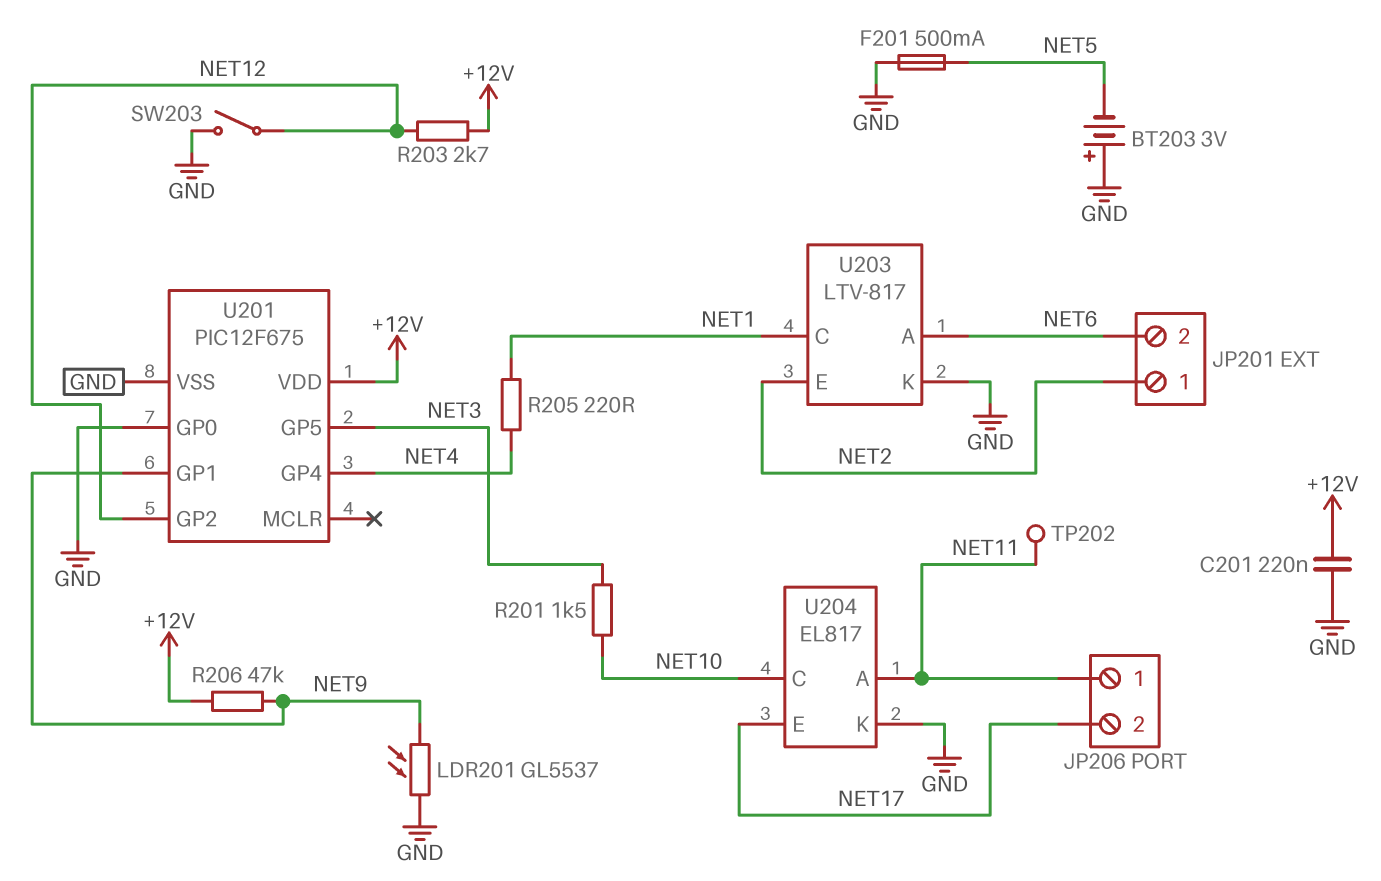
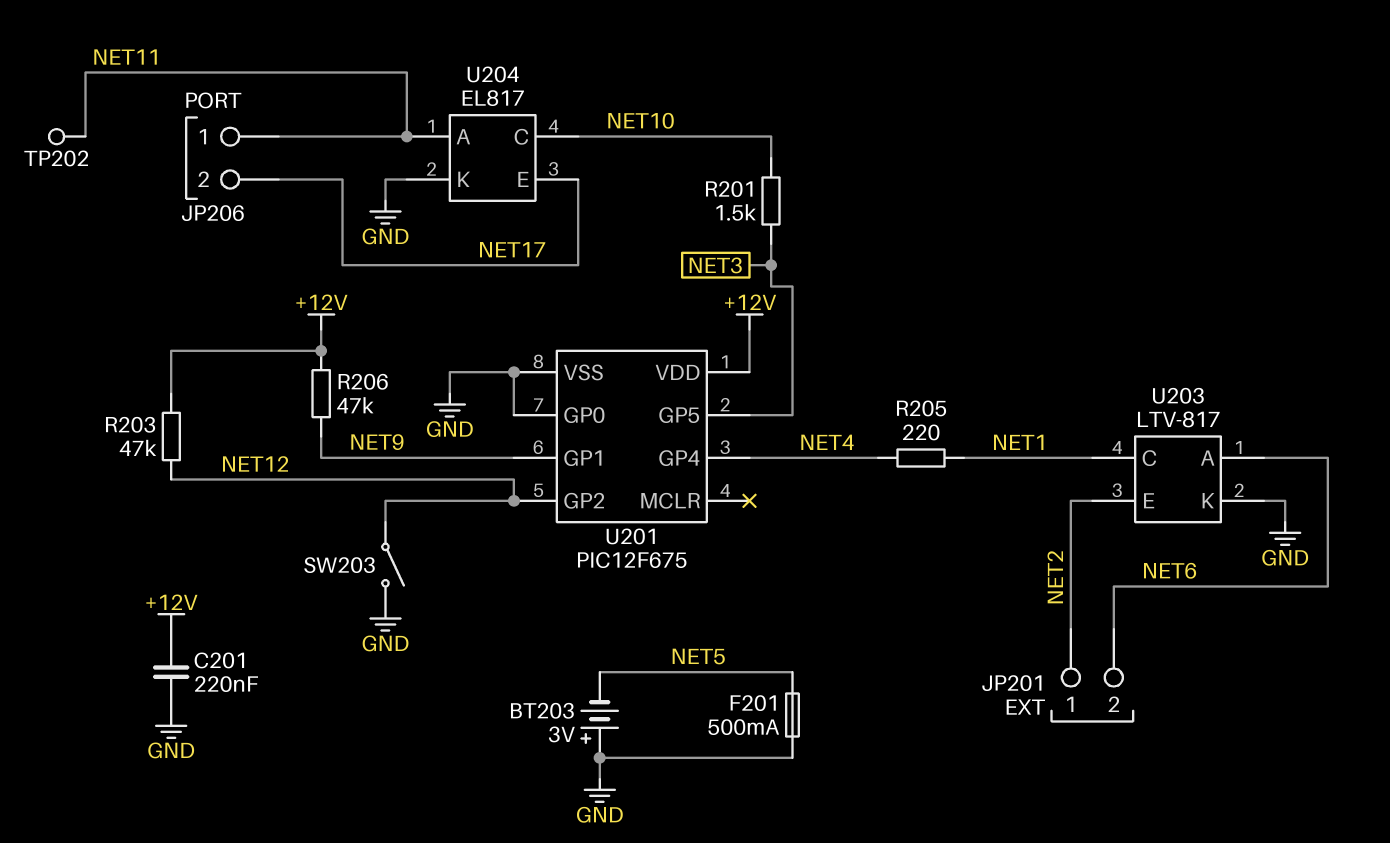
LDR201: GL5537 (GND, NET9) -> none
R203: 2.7k (+12V, NET12) -> 47k (+12V, NET12)

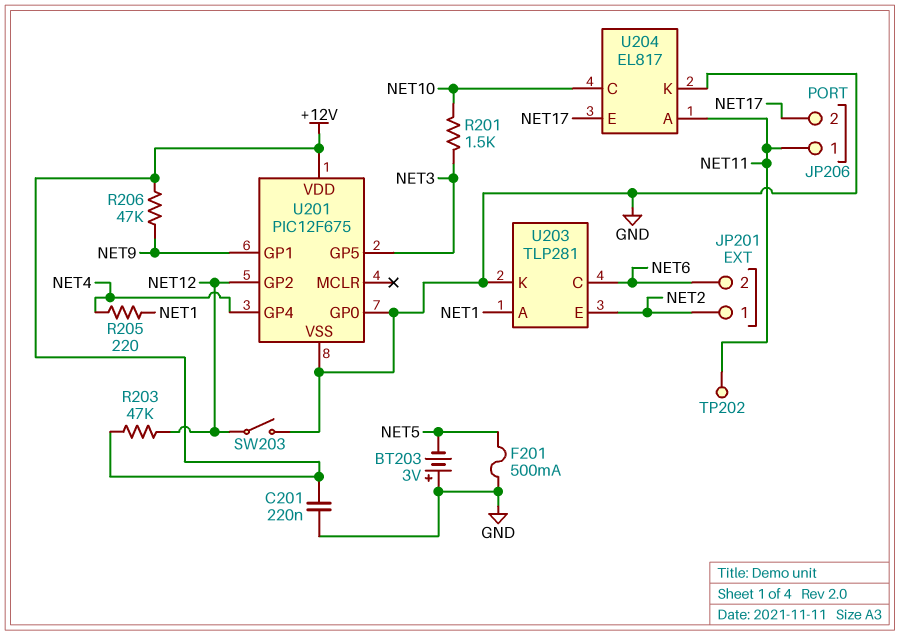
U203: LTV-817 -> TLP281
U203 pin A: NET6 -> NET1
U203 pin C: NET1 -> NET6

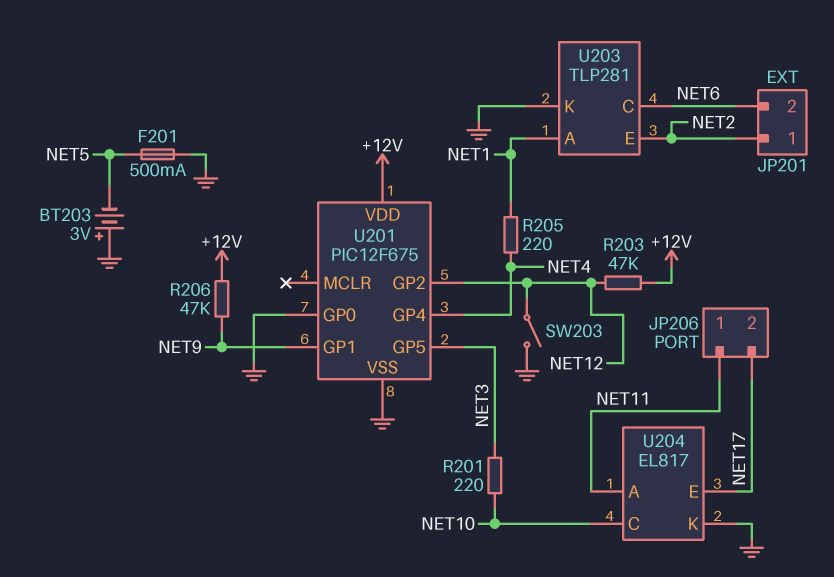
C201: 220nF (+12V, GND) -> none
R201: 1.5k (NET3, NET10) -> 220 (NET3, NET10)
TP202: test point (NET11) -> none

